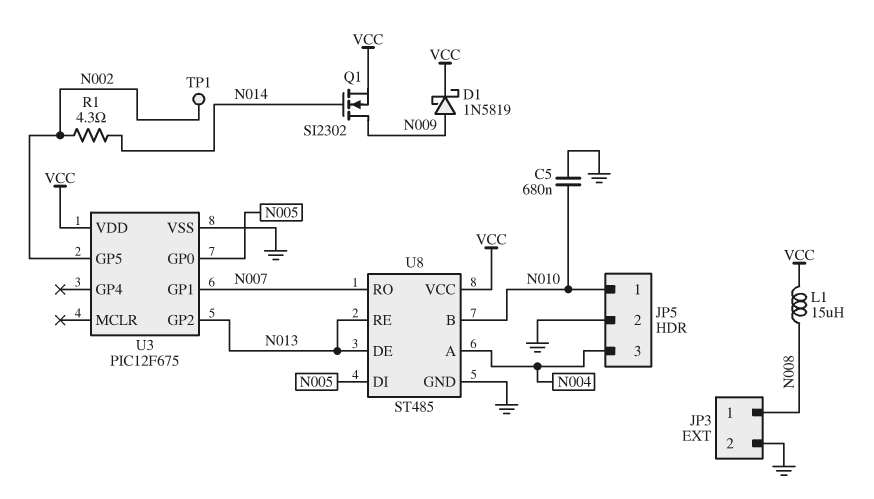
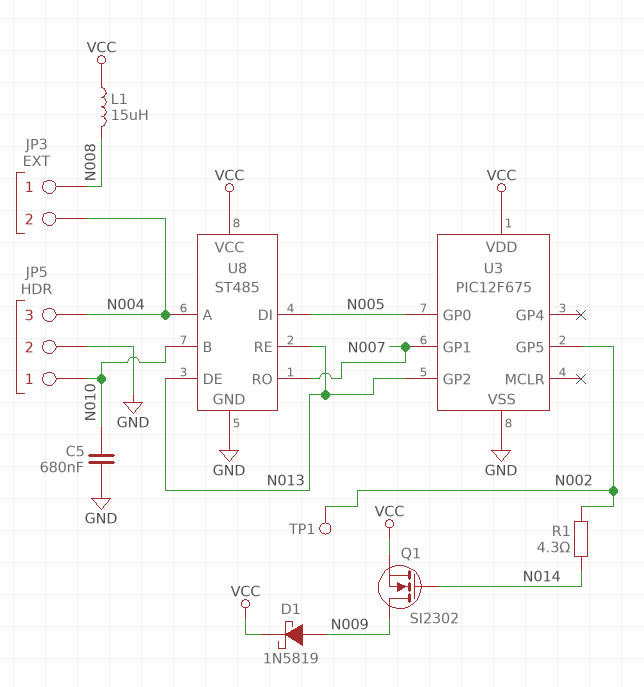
JP3 pin 2: GND -> N004

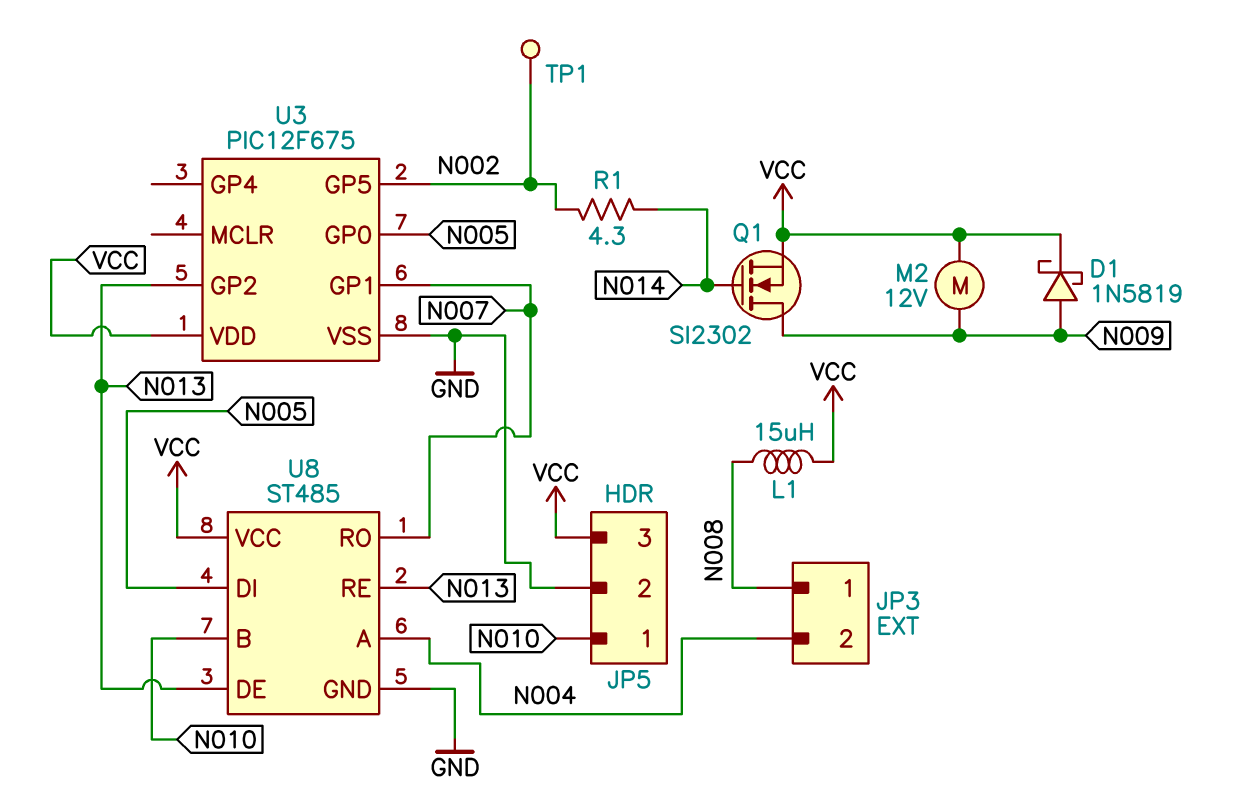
C5: 680nF (GND, N010) -> none
JP5 pin 3: N004 -> VCC
M2: none -> motor 12V (N009, VCC)

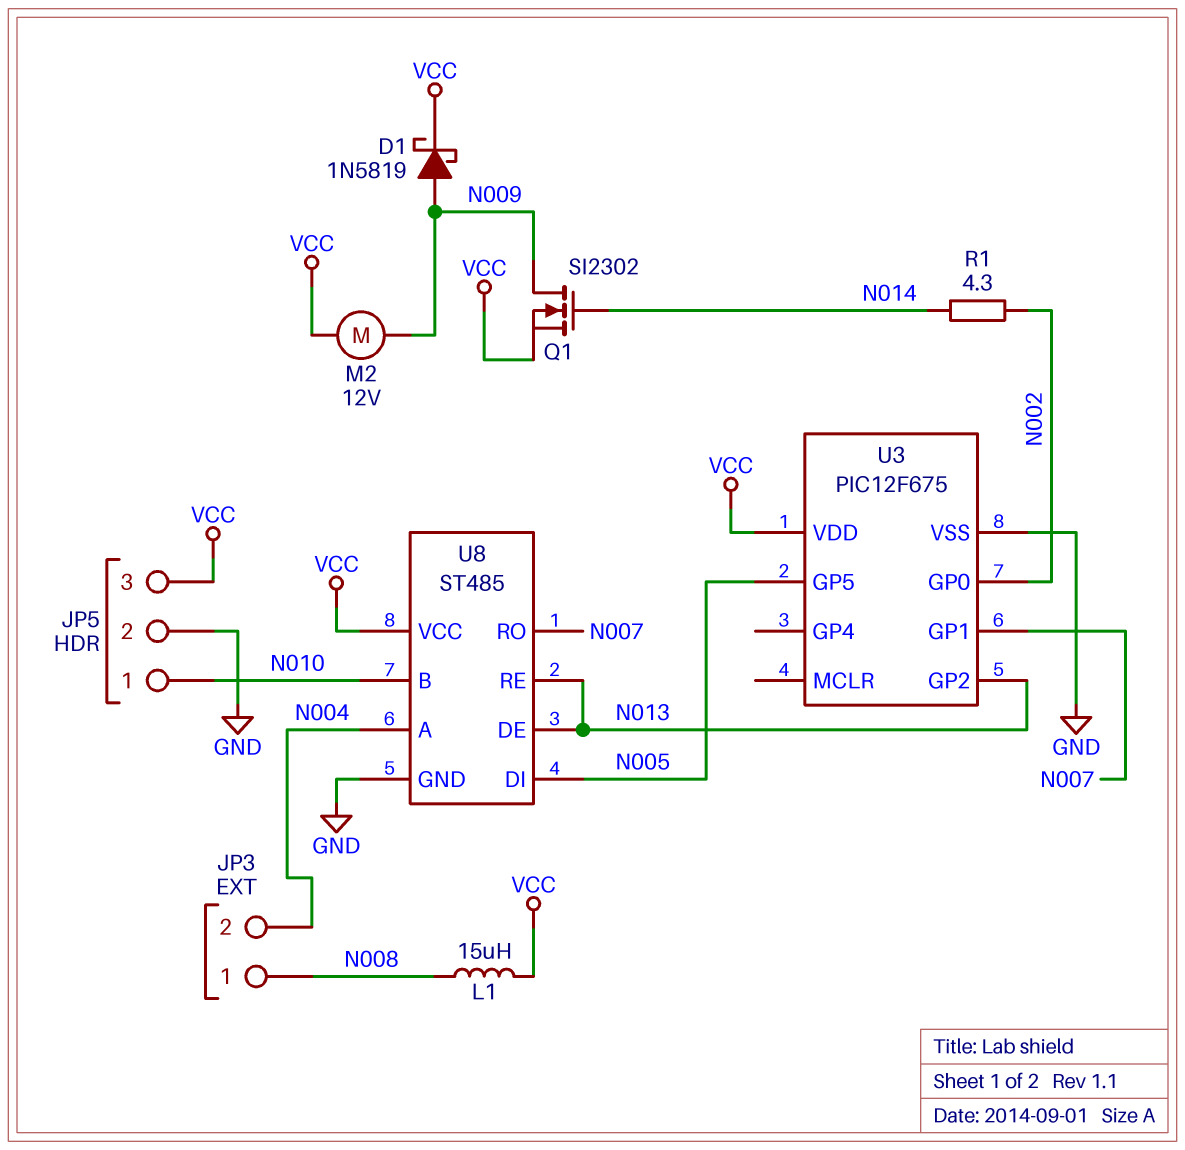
TP1: test point (N002) -> none
U3 pin GP0: N005 -> N002
U3 pin GP5: N002 -> N005

